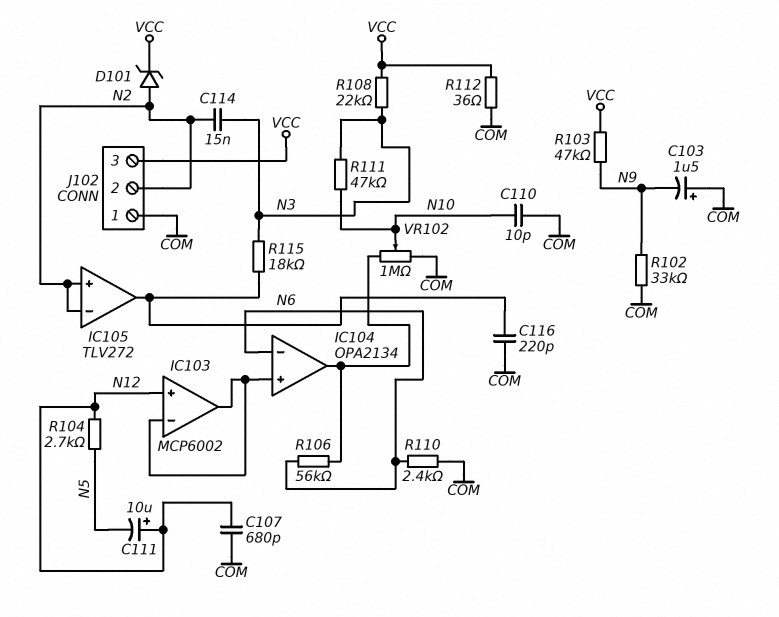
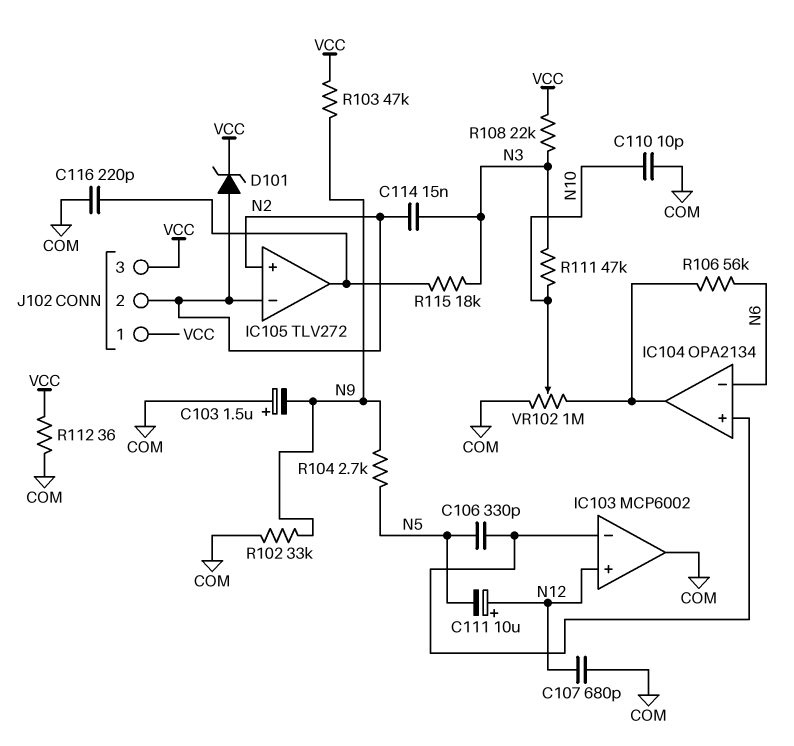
C106: none -> 330pF (IC103/in-, N5)
IC103 pin out: IC103/in- -> COM
J102 pin 1: COM -> VCC
R104: 2.7k (N5, N12) -> 2.7k (N5, N9)
R110: 2.4k (COM, N6) -> none

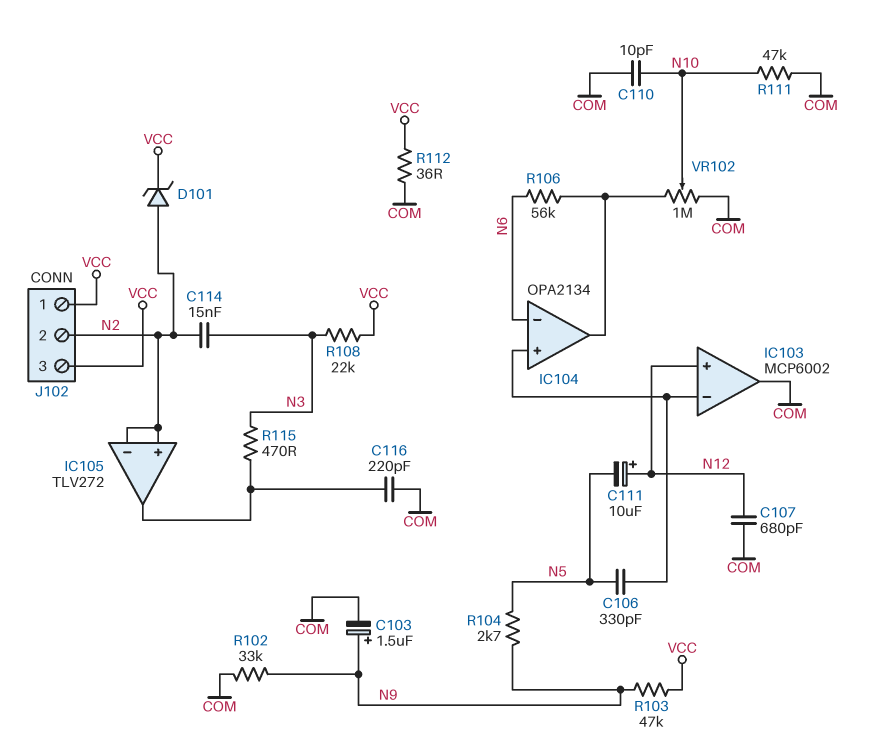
C103: 1.5uF (plus COM, minus N9) -> 1.5uF (plus N9, minus COM)
R111: 47k (N3, N10) -> 47k (COM, N10)
R115: 18k (IC105/out, N3) -> 470 (IC105/out, N3)

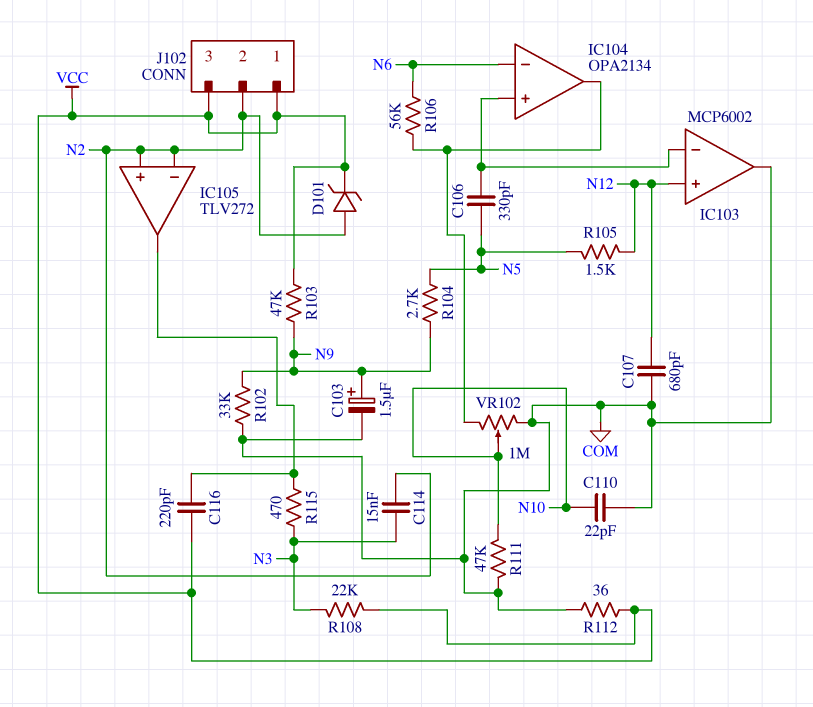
C110: 10pF (COM, N10) -> 22pF (COM, N10)
C111: 10uF (plus N12, minus N5) -> none
C116: 220pF (COM, IC105/out) -> 220pF (IC105/out, VCC)
R105: none -> 1.5k (N5, N12)

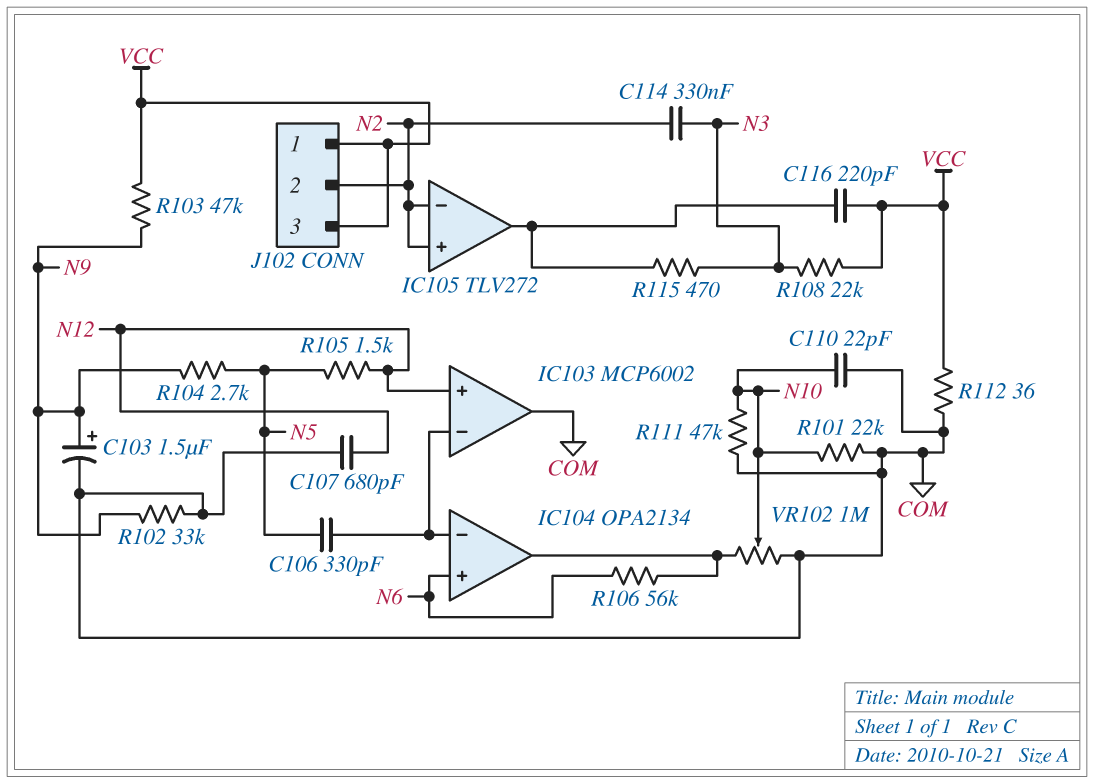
C114: 15nF (N2, N3) -> 330nF (N2, N3)
D101: zener (A N2, K VCC) -> none
IC104 pin in+: IC103/in- -> N6
IC104 pin in-: N6 -> IC103/in-
R101: none -> 22k (COM, N10)

